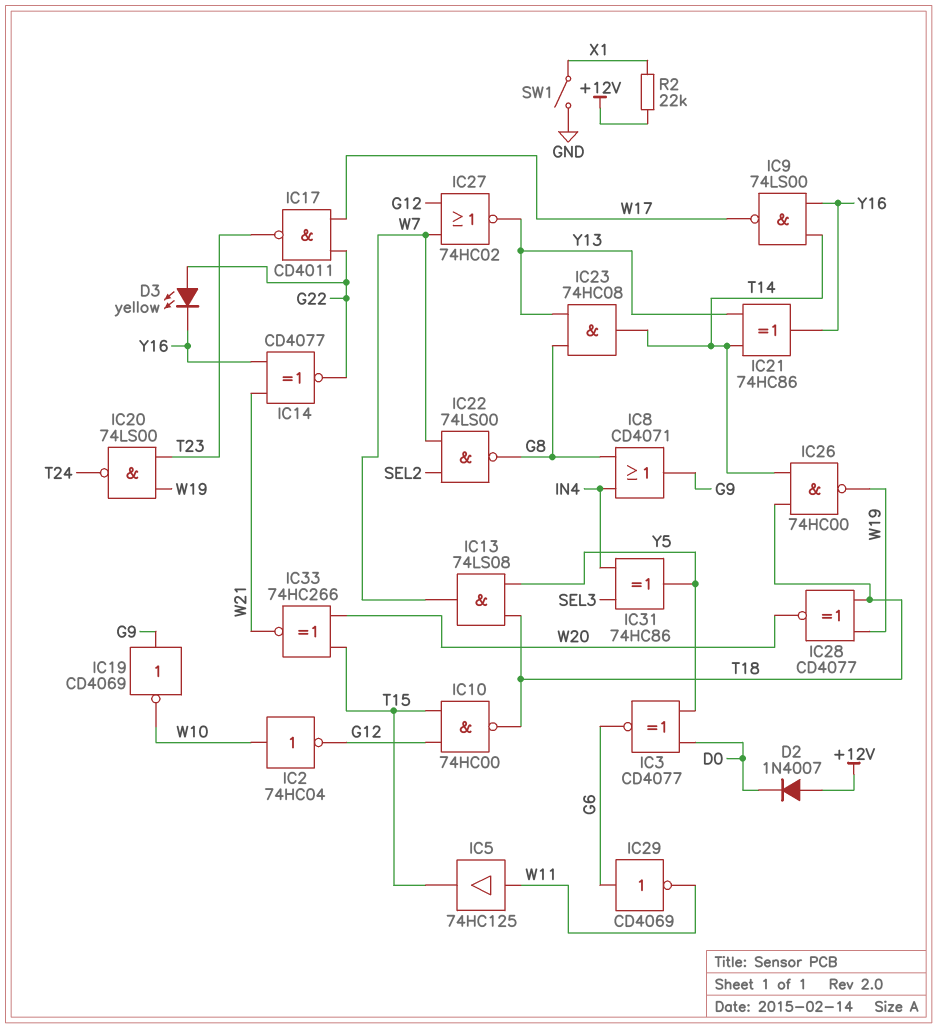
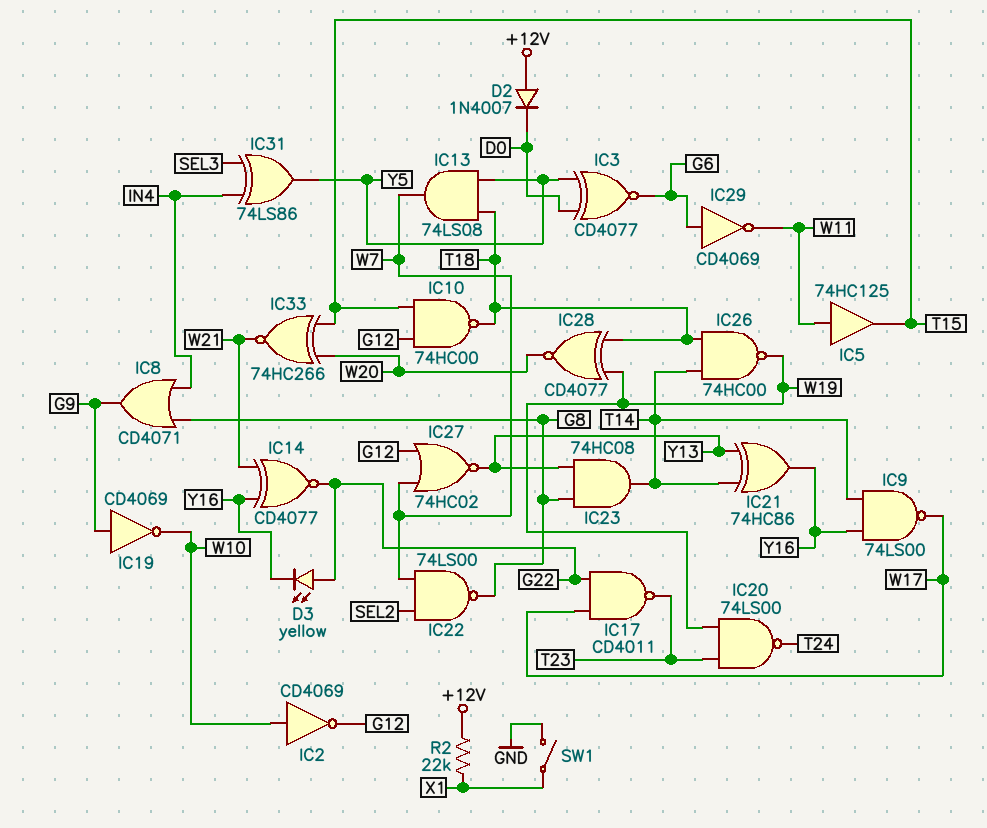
IC2: NOT 74HC04 (in W10, out G12) -> NOT CD4069 (in W10, out G12)
IC31: XOR 74HC86 (in IN4, in SEL3, out Y5) -> XOR 74LS86 (in IN4, in SEL3, out Y5)

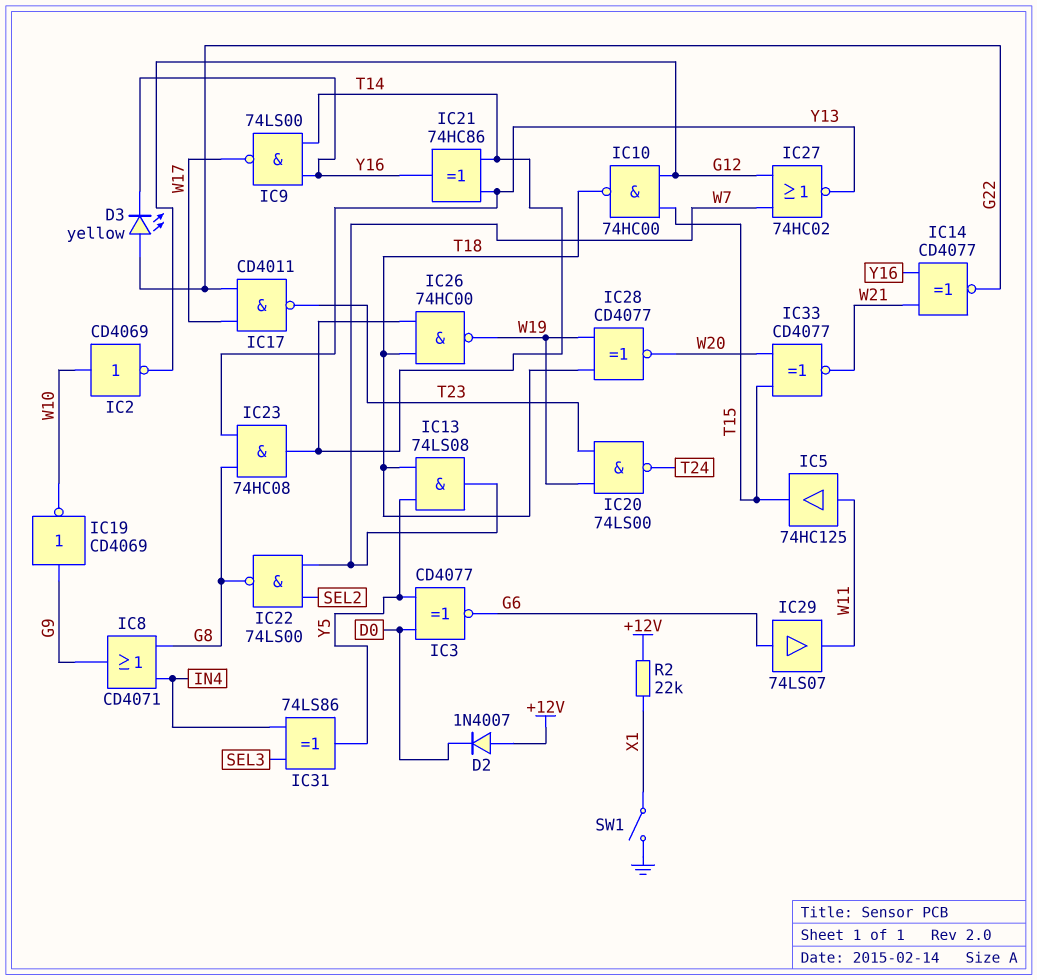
IC29: NOT CD4069 (in G6, out W11) -> buffer 74LS07 (in G6, out W11)
IC33: XNOR 74HC266 (in T15, in W20, out W21) -> XNOR CD4077 (in T15, in W20, out W21)

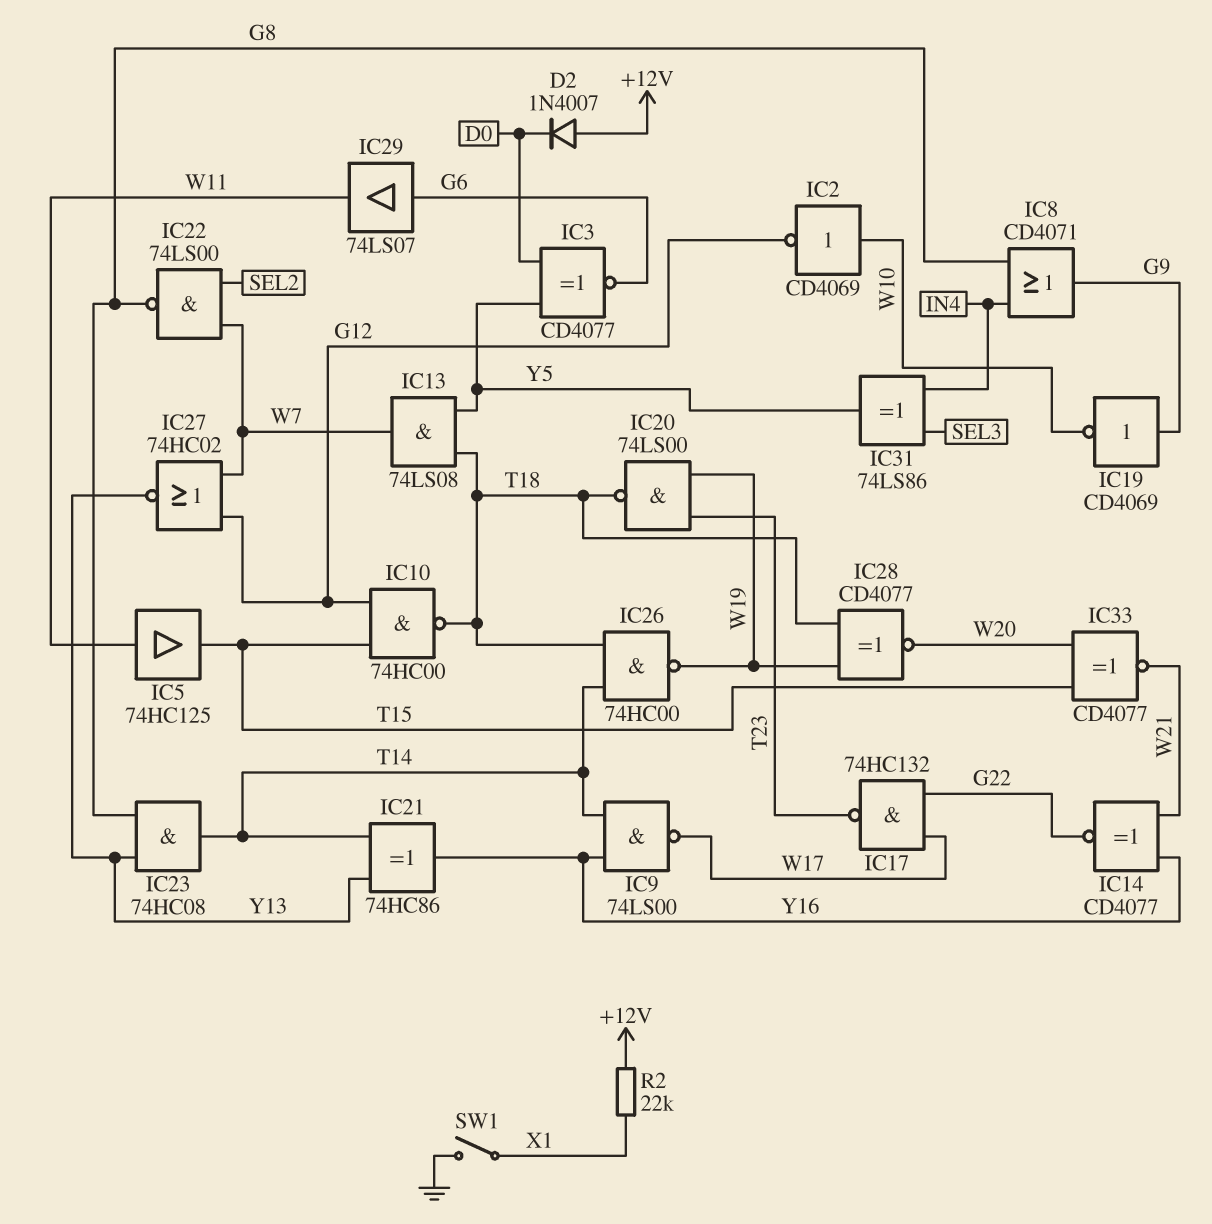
D3: LED yellow (A G22, K Y16) -> none
IC17: NAND CD4011 (in G22, in W17, out T23) -> NAND 74HC132 (in G22, in W17, out T23)
IC20: NAND 74LS00 (in T23, in W19, out T24) -> NAND 74LS00 (in T23, in W19, out T18)

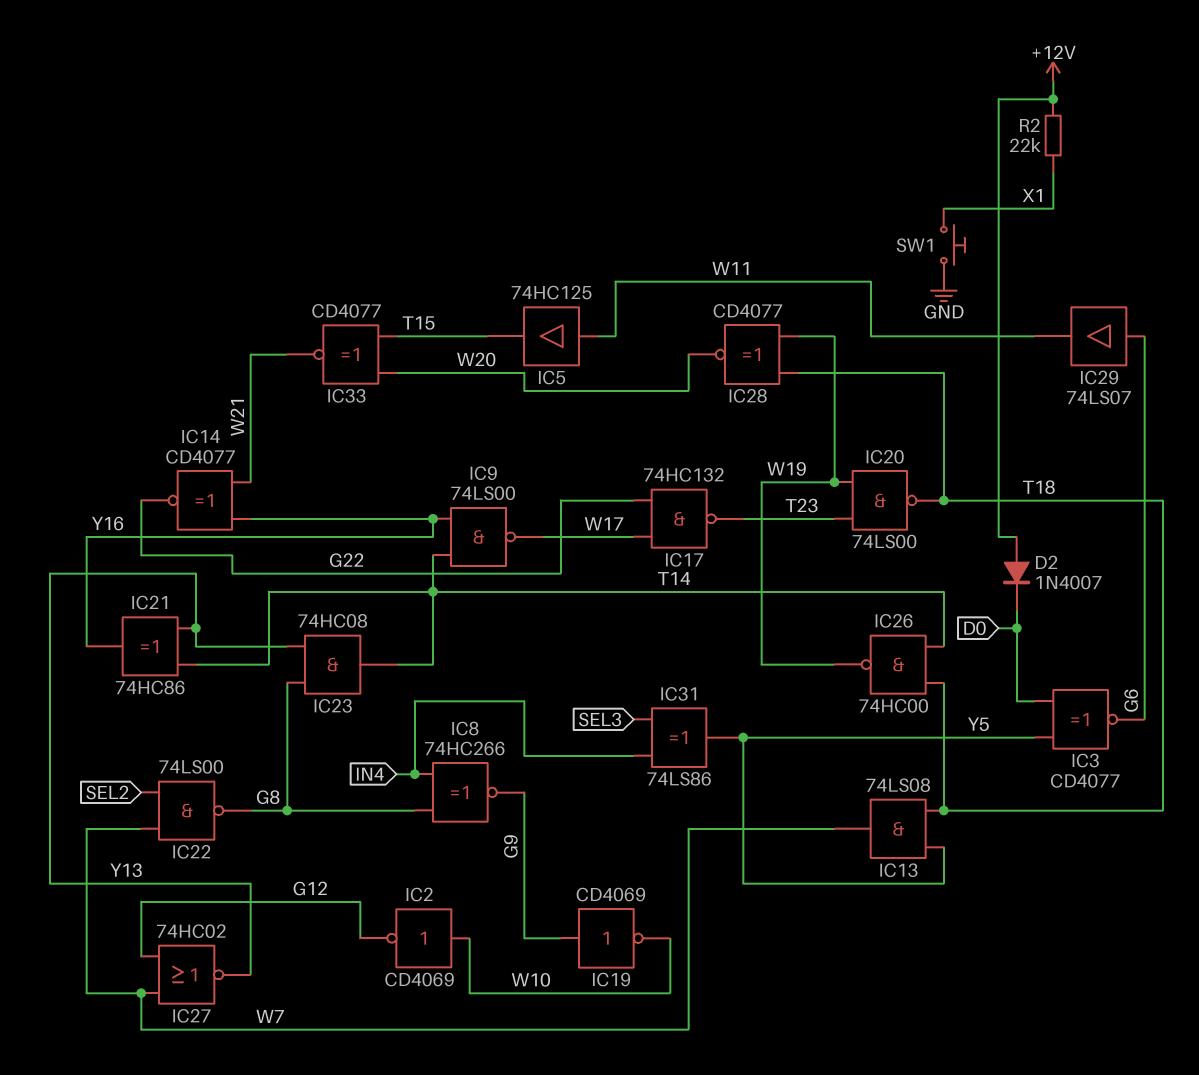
IC8: OR CD4071 (in G8, in IN4, out G9) -> XNOR 74HC266 (in G8, in IN4, out G9)
IC10: NAND 74HC00 (in G12, in T15, out T18) -> none
SW1: switch (GND, X1) -> button (GND, X1)

